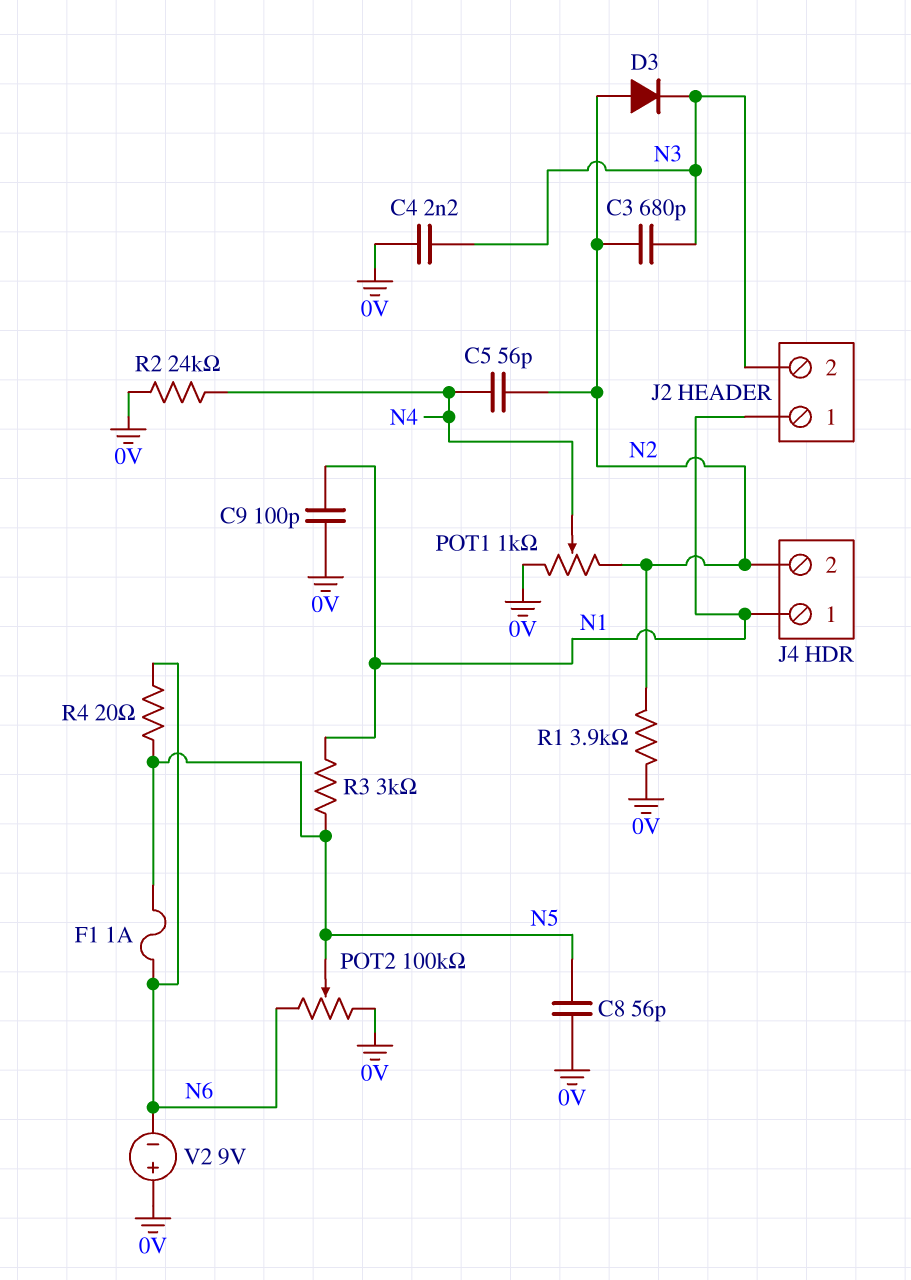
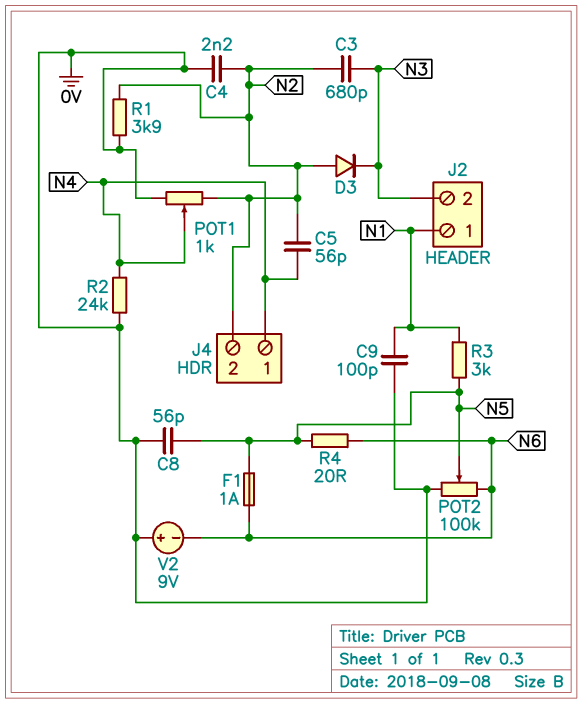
C4: 2.2nF (0V, N3) -> 2.2nF (0V, N2)
J4 pin 1: N1 -> N4

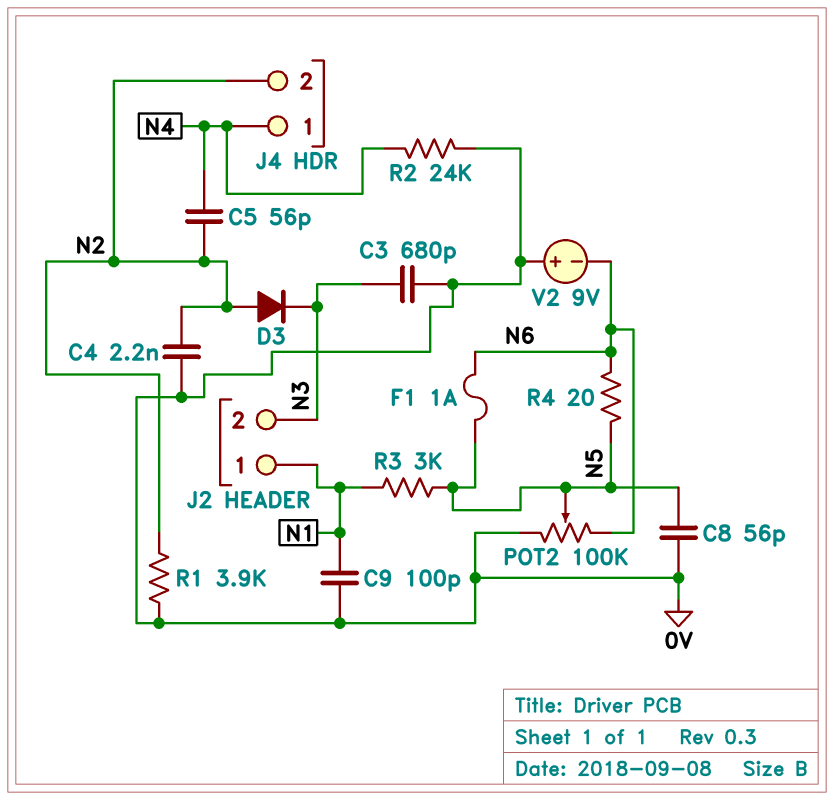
C3: 680pF (N2, N3) -> 680pF (0V, N3)
POT1: 1k (0V, N2, wiper N4) -> none

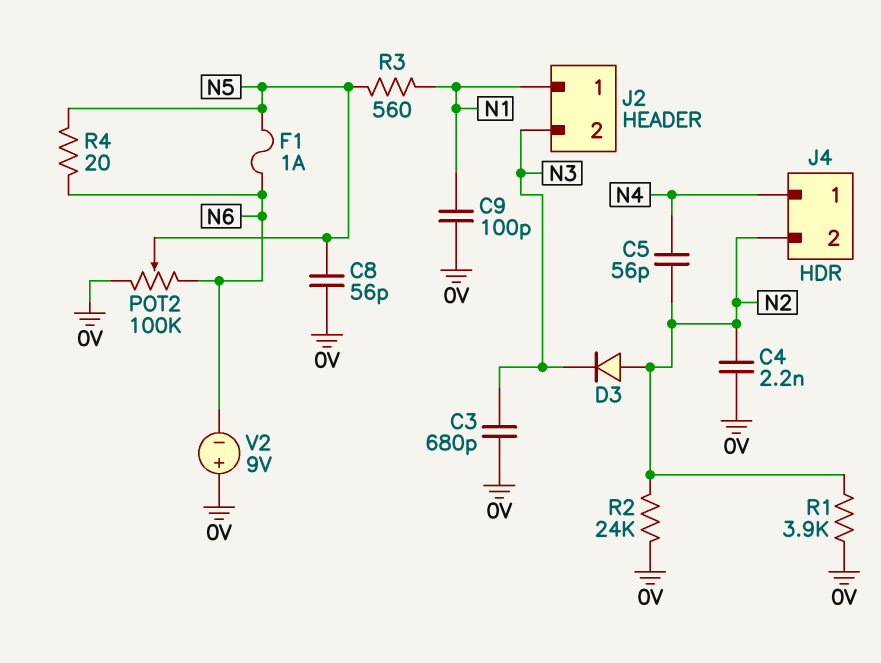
R2: 24k (0V, N4) -> 24k (0V, N2)
R3: 3k (N1, N5) -> 560 (N1, N5)

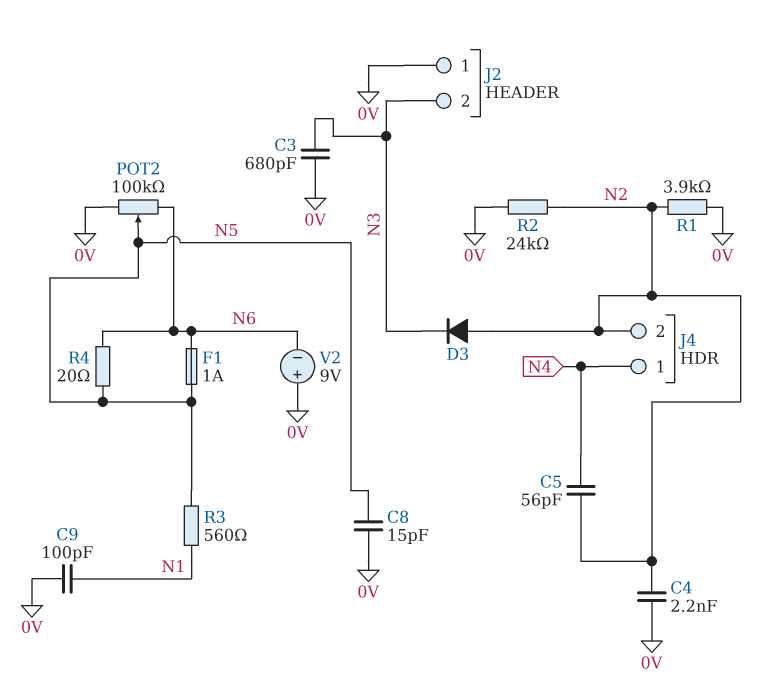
C8: 56pF (0V, N5) -> 15pF (0V, N5)
J2 pin 1: N1 -> 0V

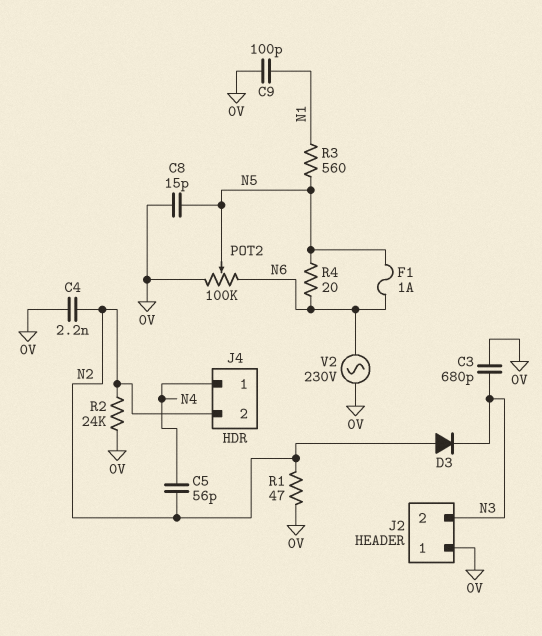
R1: 3.9k (0V, N2) -> 47 (0V, N2)
V2: 9V (plus 0V, minus N6) -> AC 230V (0V, N6)

